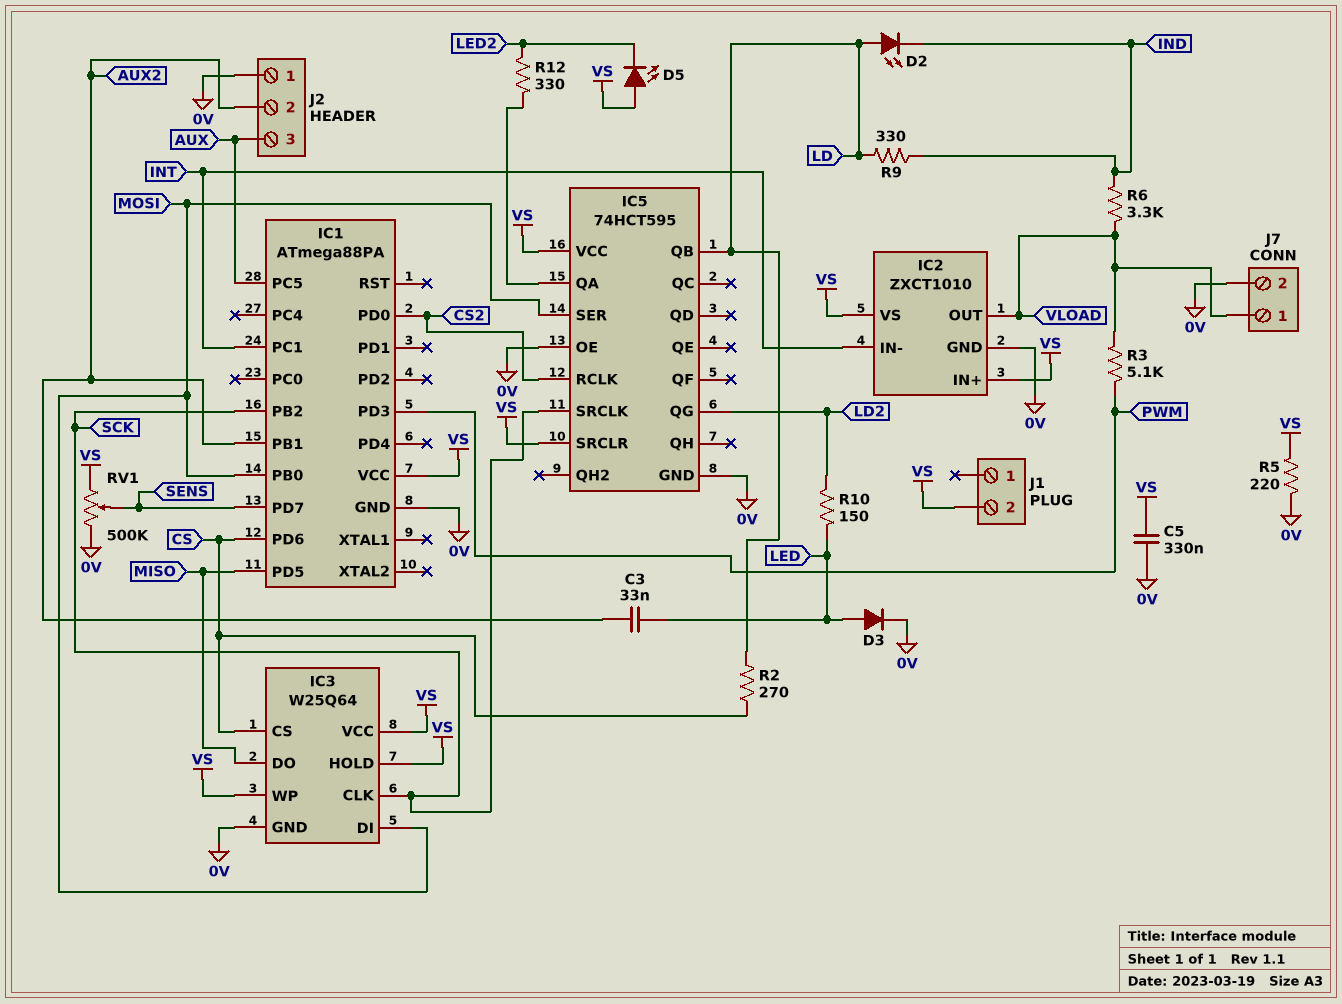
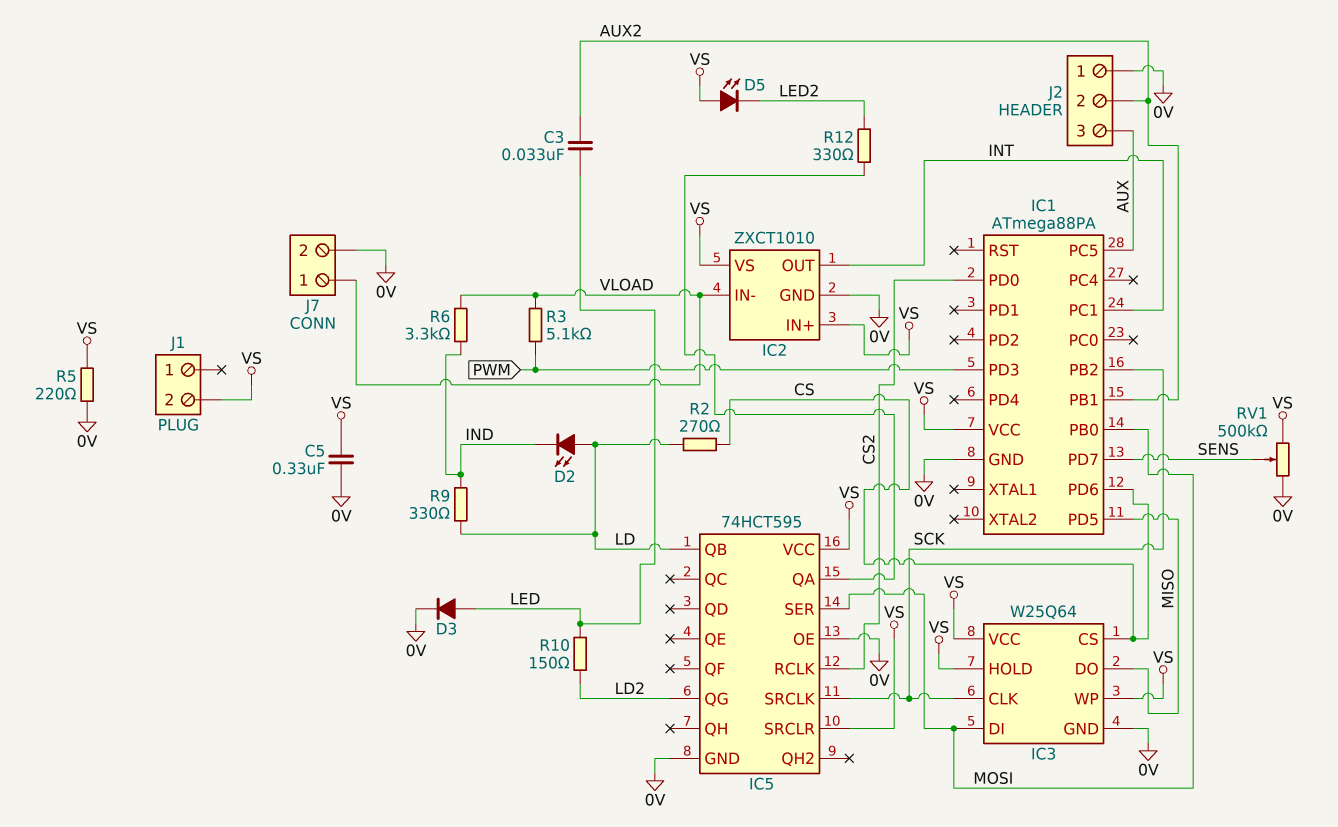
IC2 pin IN-: INT -> VLOAD
IC2 pin OUT: VLOAD -> INT

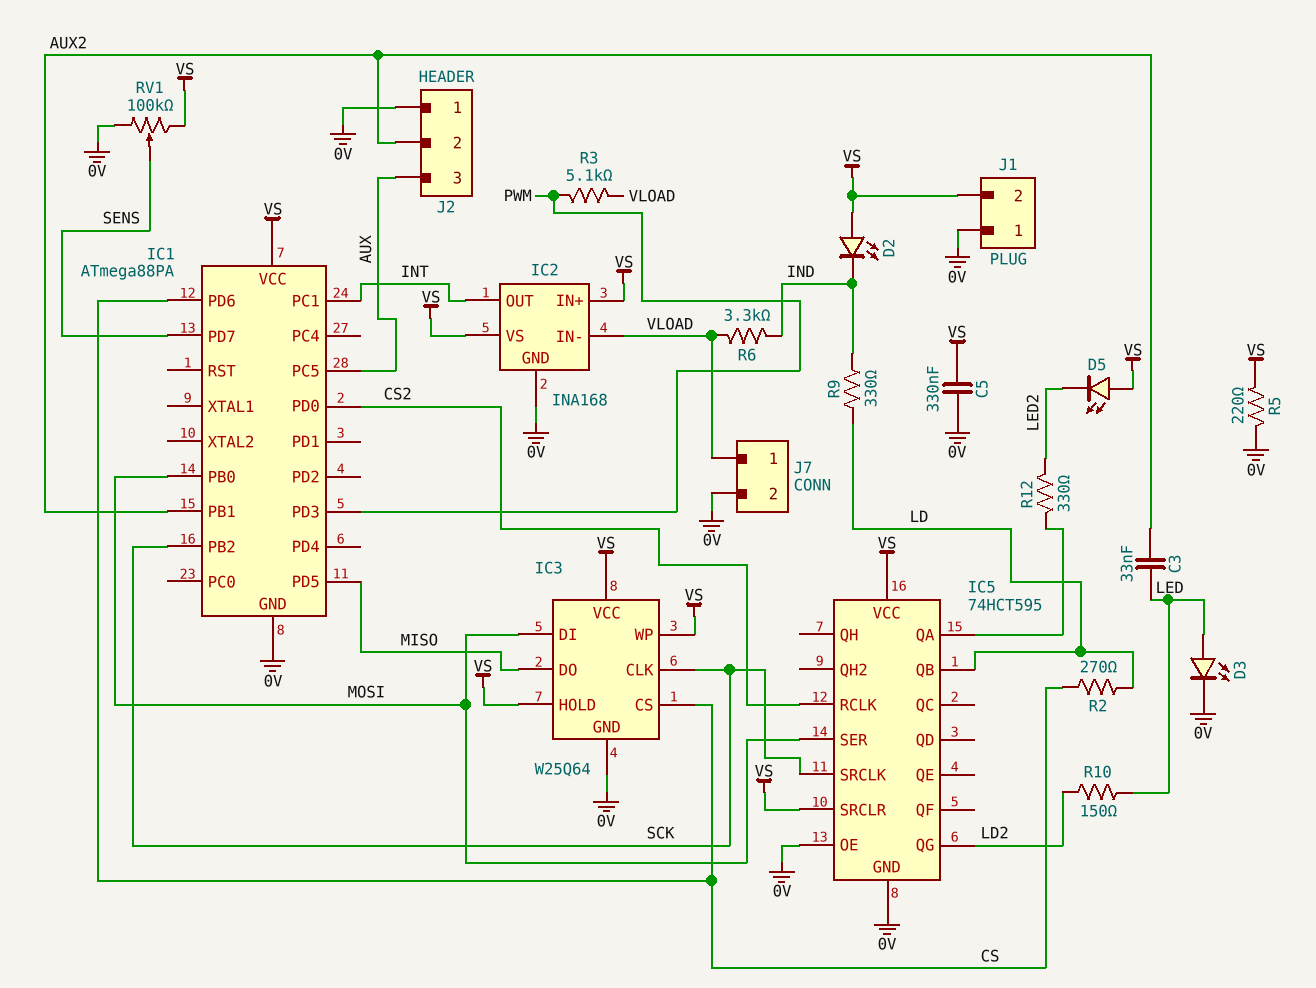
D2: LED (A LD, K IND) -> LED (A VS, K IND)
D3: diode (A LED, K 0V) -> LED (A LED, K 0V)
IC2: ZXCT1010 -> INA168
J1 pin 1: none -> 0V
RV1: 500k (0V, VS, wiper SENS) -> 100k (0V, VS, wiper SENS)

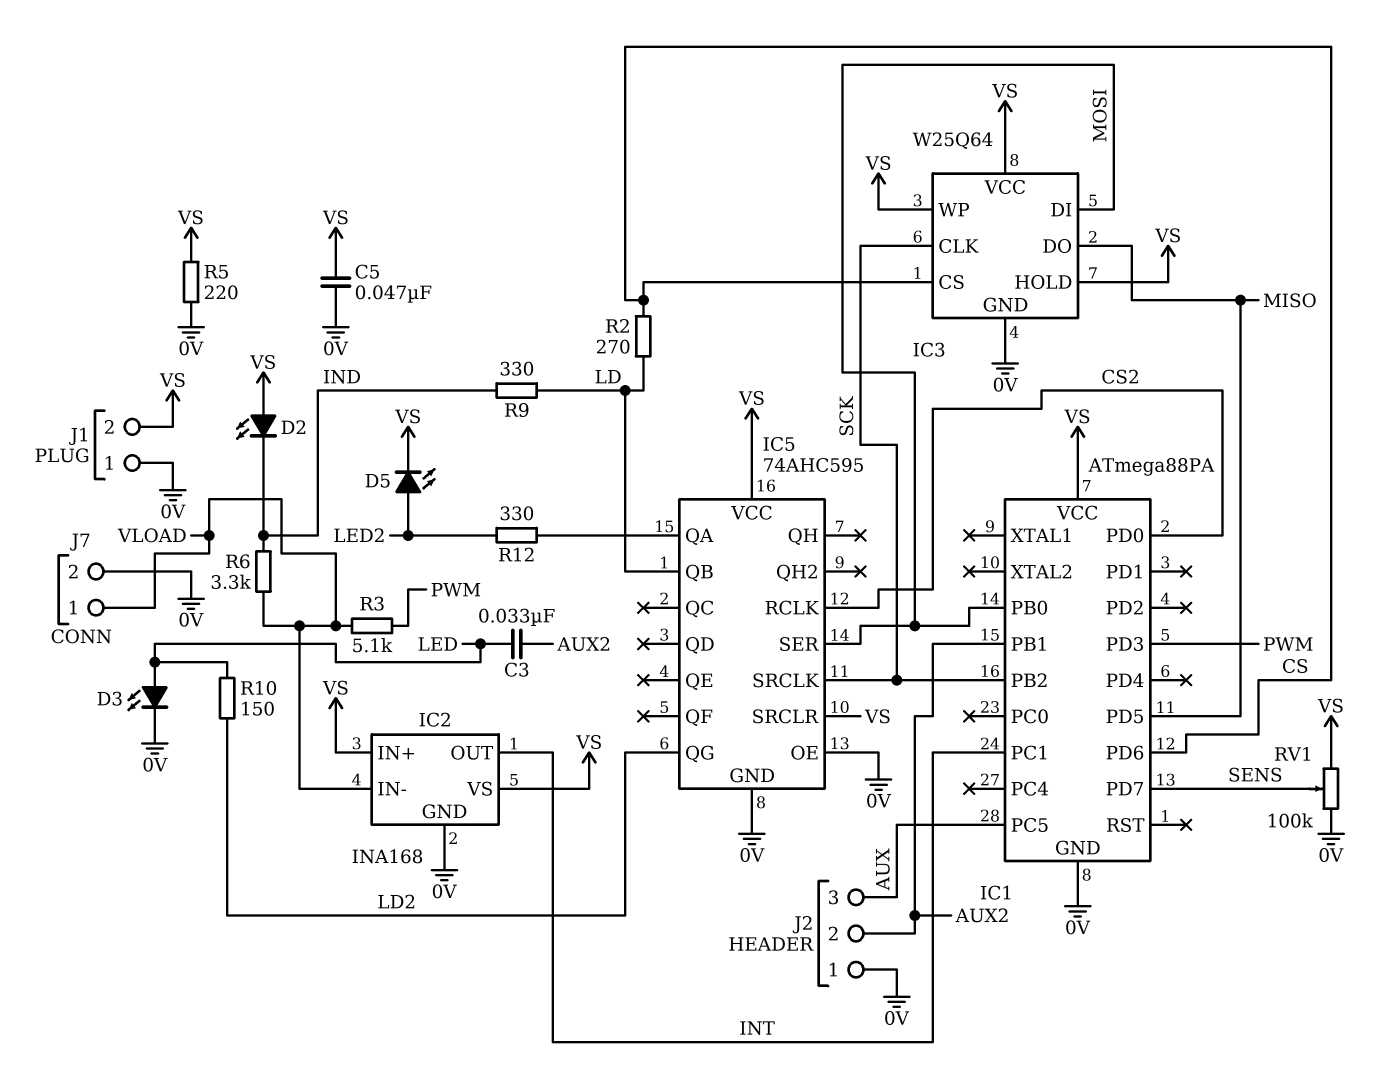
C5: 330nF (0V, VS) -> 47nF (0V, VS)
D5: LED (A VS, K LED2) -> LED (A LED2, K VS)
IC5: 74HCT595 -> 74AHC595

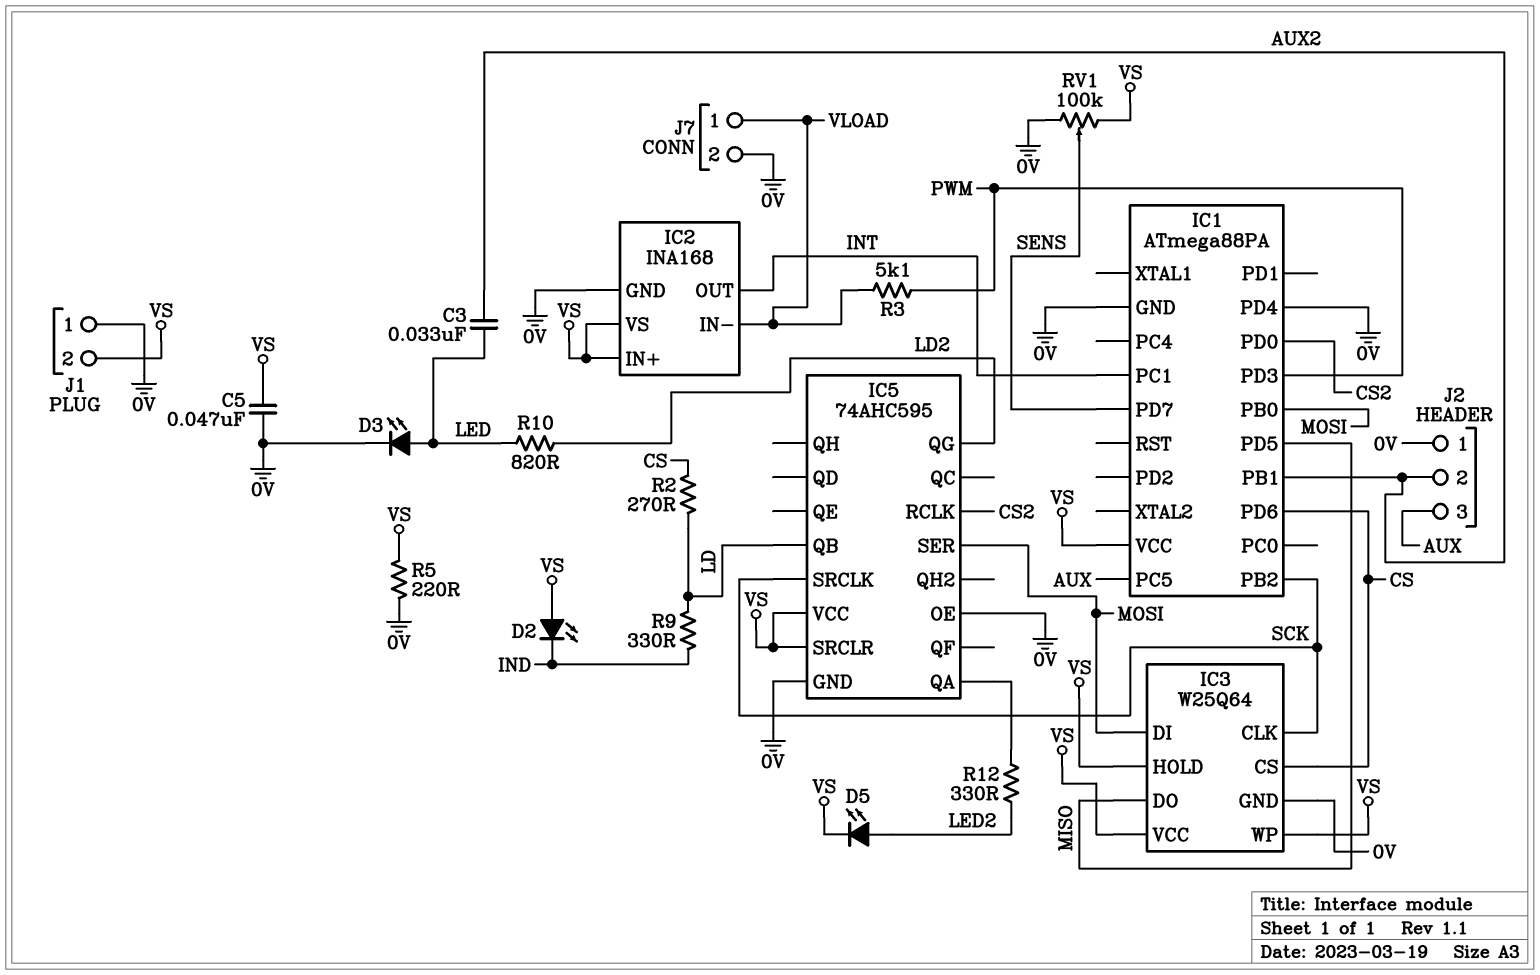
IC1 pin PD4: none -> 0V
R6: 3.3k (IND, VLOAD) -> none
R10: 150 (LD2, LED) -> 820 (LD2, LED)

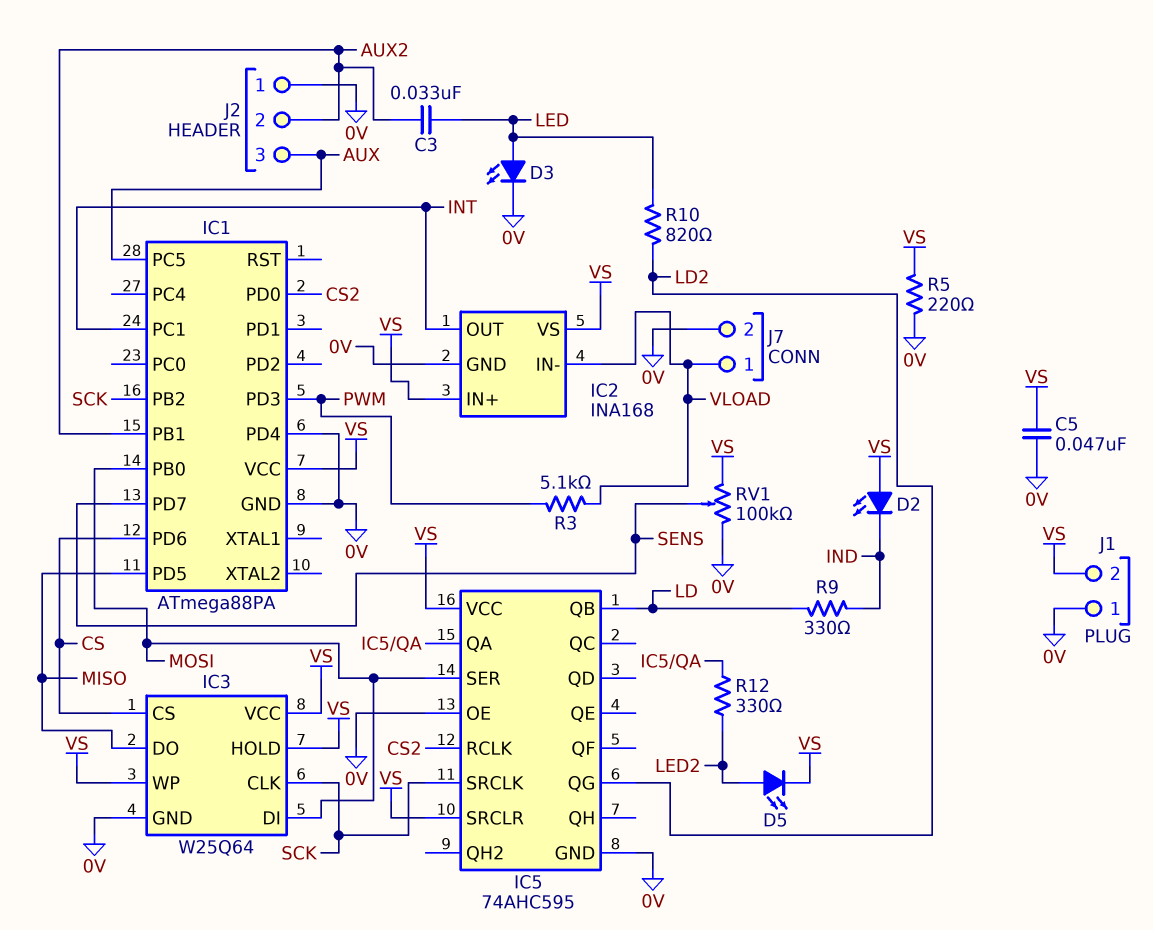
R2: 270 (CS, LD) -> none

